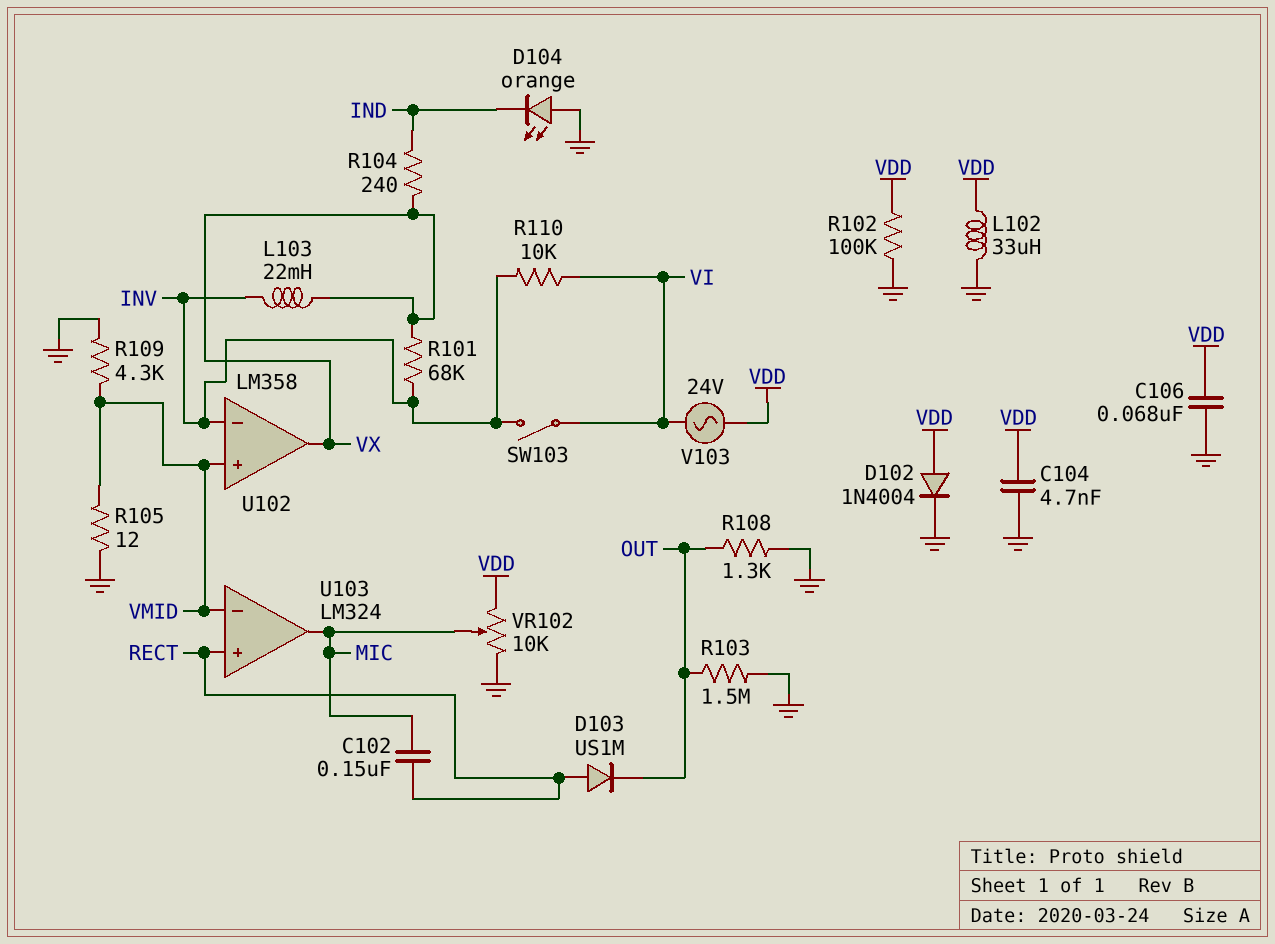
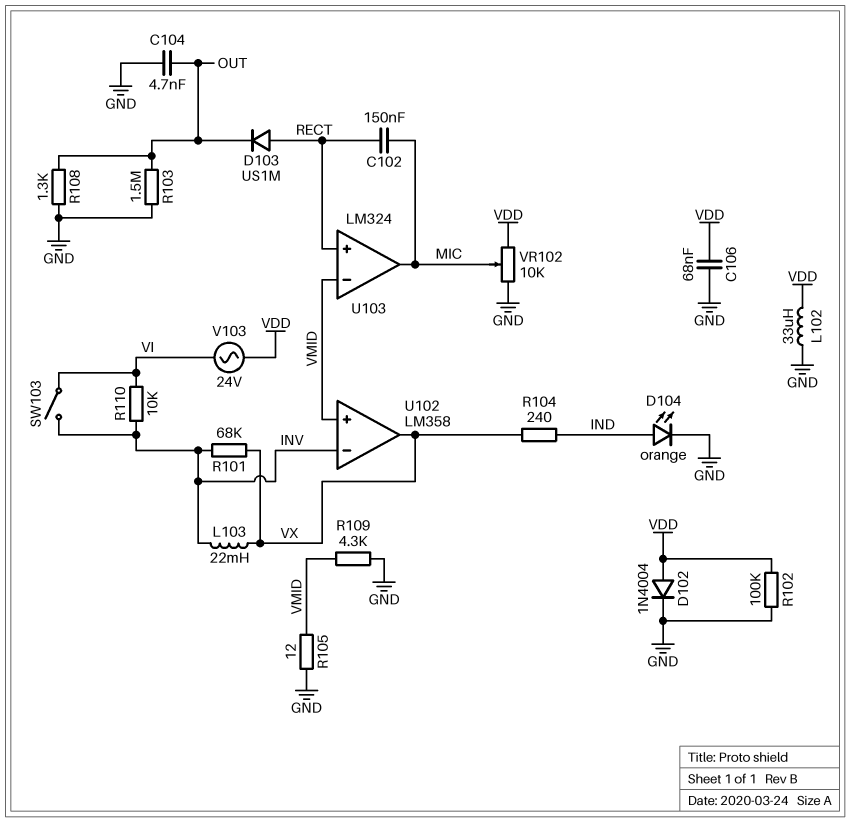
C104: 4.7nF (GND, VDD) -> 4.7nF (GND, OUT)
D104: LED orange (A GND, K IND) -> LED orange (A IND, K GND)

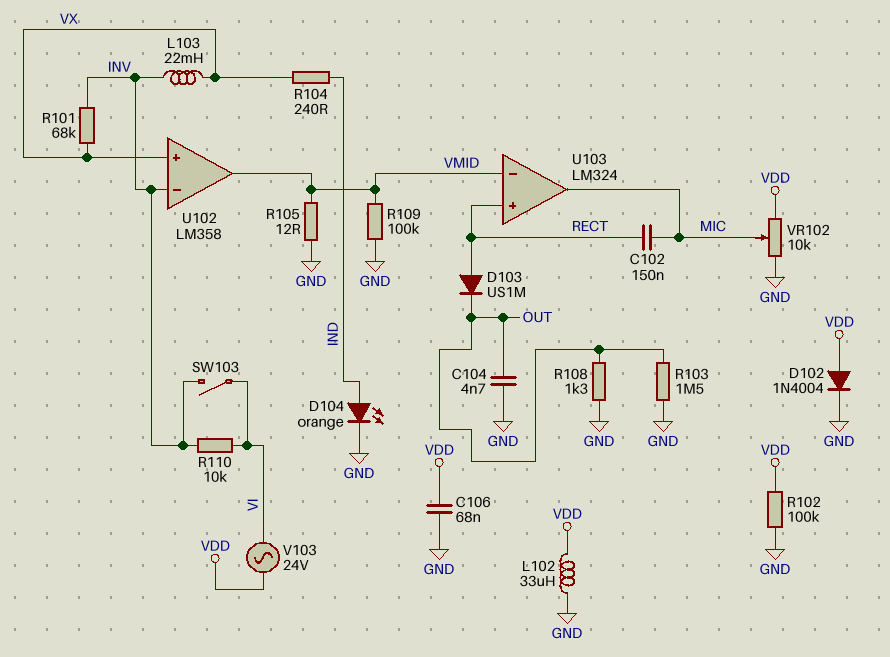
R109: 4.3k (GND, VMID) -> 100k (GND, VMID)
U102 pin in+: VMID -> VX
U102 pin out: VX -> VMID

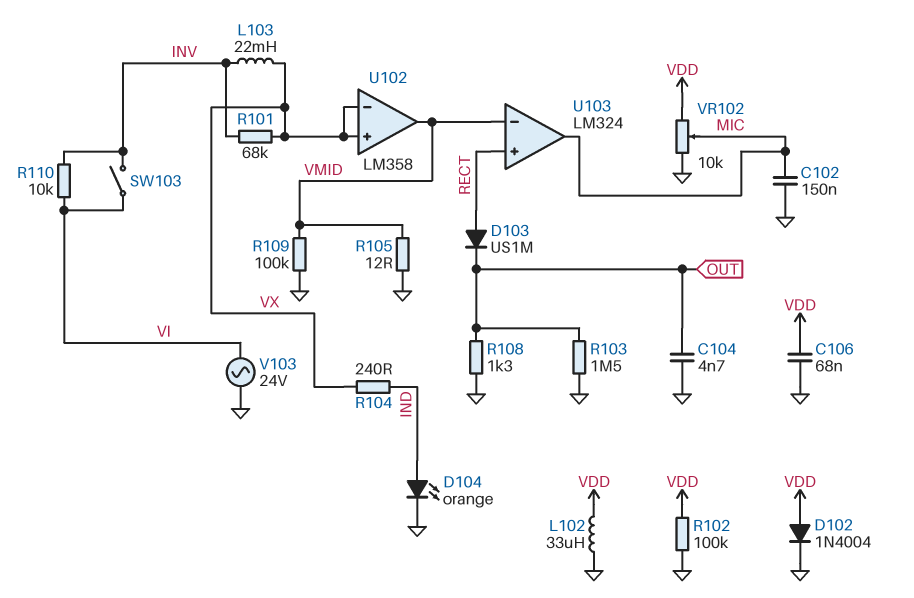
C102: 150nF (MIC, RECT) -> 150nF (GND, MIC)
U102 pin in-: INV -> VX
V103: AC 24V (VDD, VI) -> AC 24V (GND, VI)

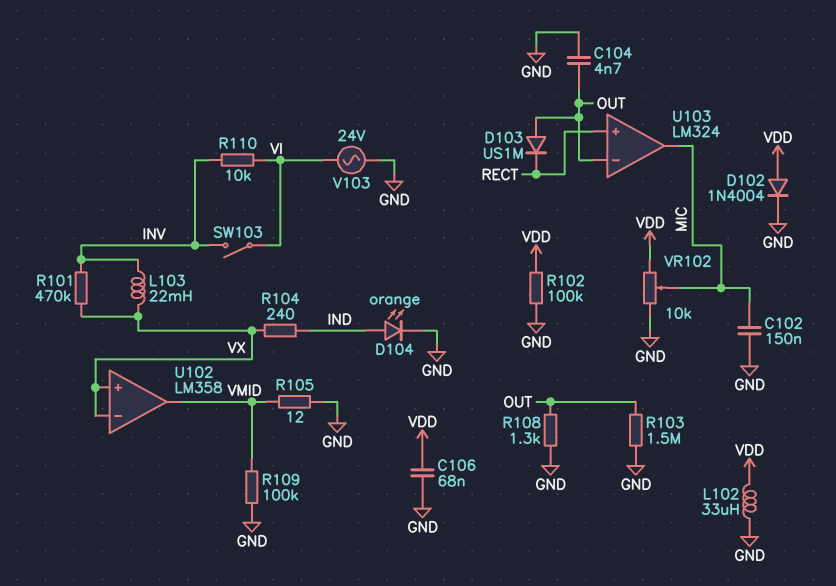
D103: diode US1M (A RECT, K OUT) -> diode US1M (A OUT, K RECT)
R101: 68k (INV, VX) -> 470k (INV, VX)
U103 pin in-: VMID -> OUT

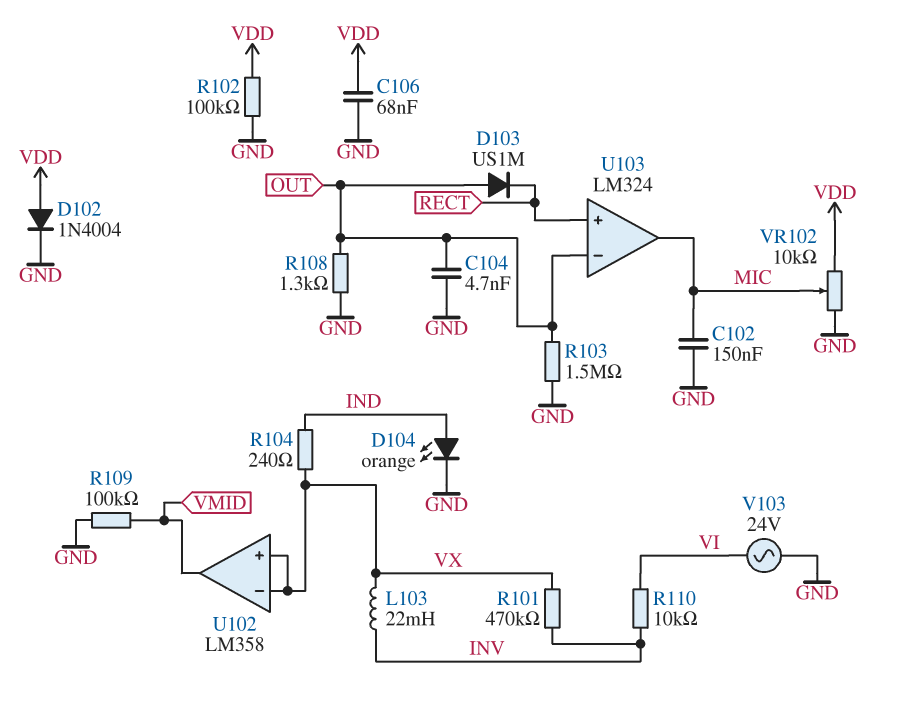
L102: 33uH (GND, VDD) -> none
R105: 12 (GND, VMID) -> none
SW103: switch (INV, VI) -> none

